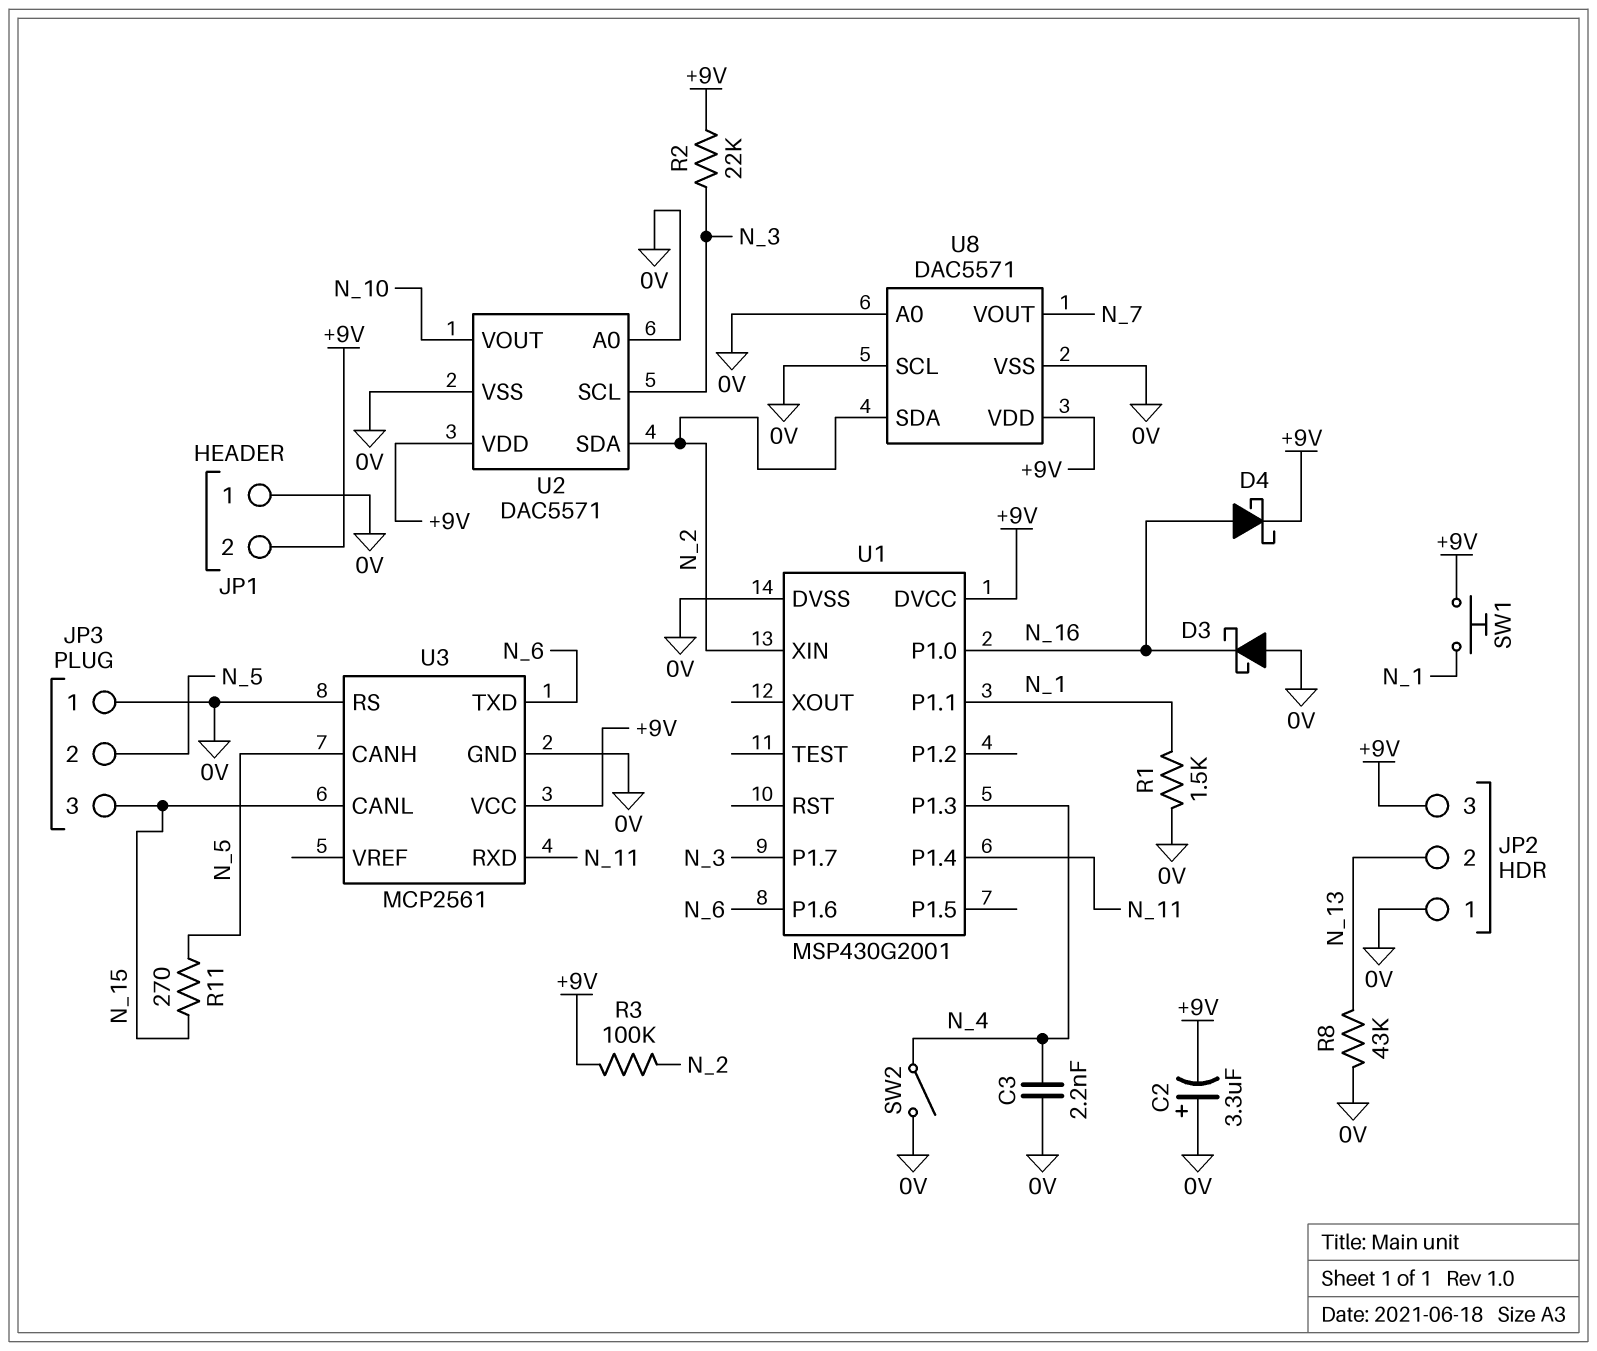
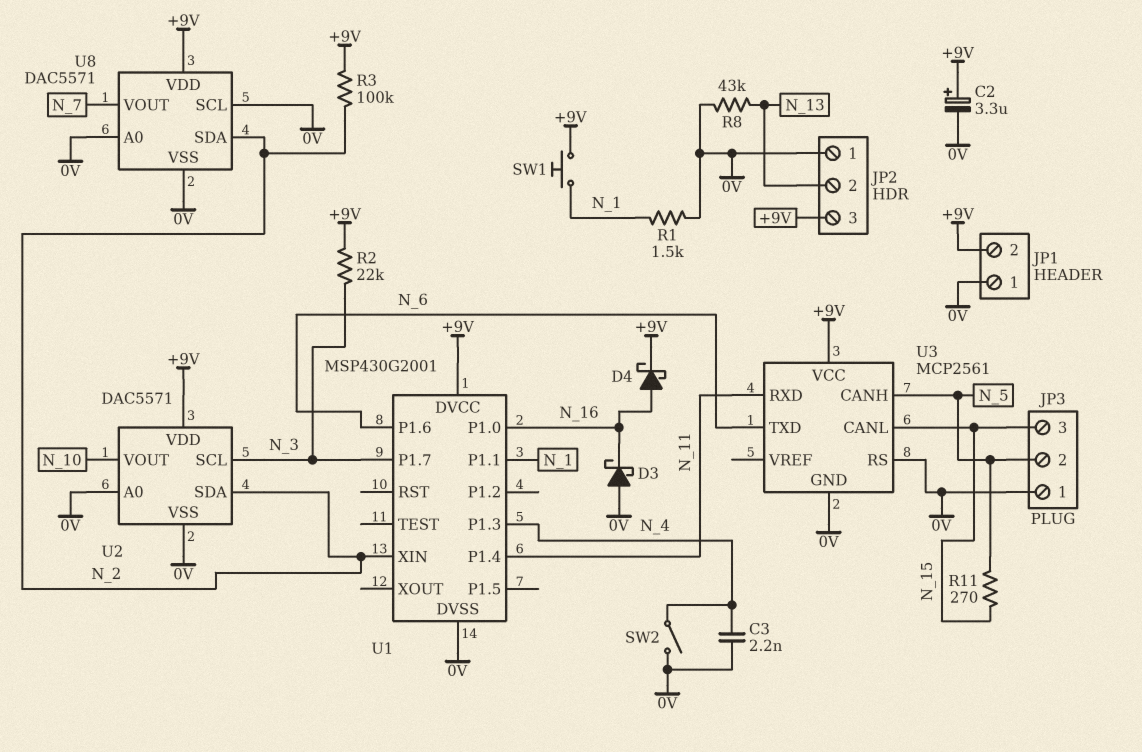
C2: 3.3uF (plus 0V, minus +9V) -> 3.3uF (plus +9V, minus 0V)

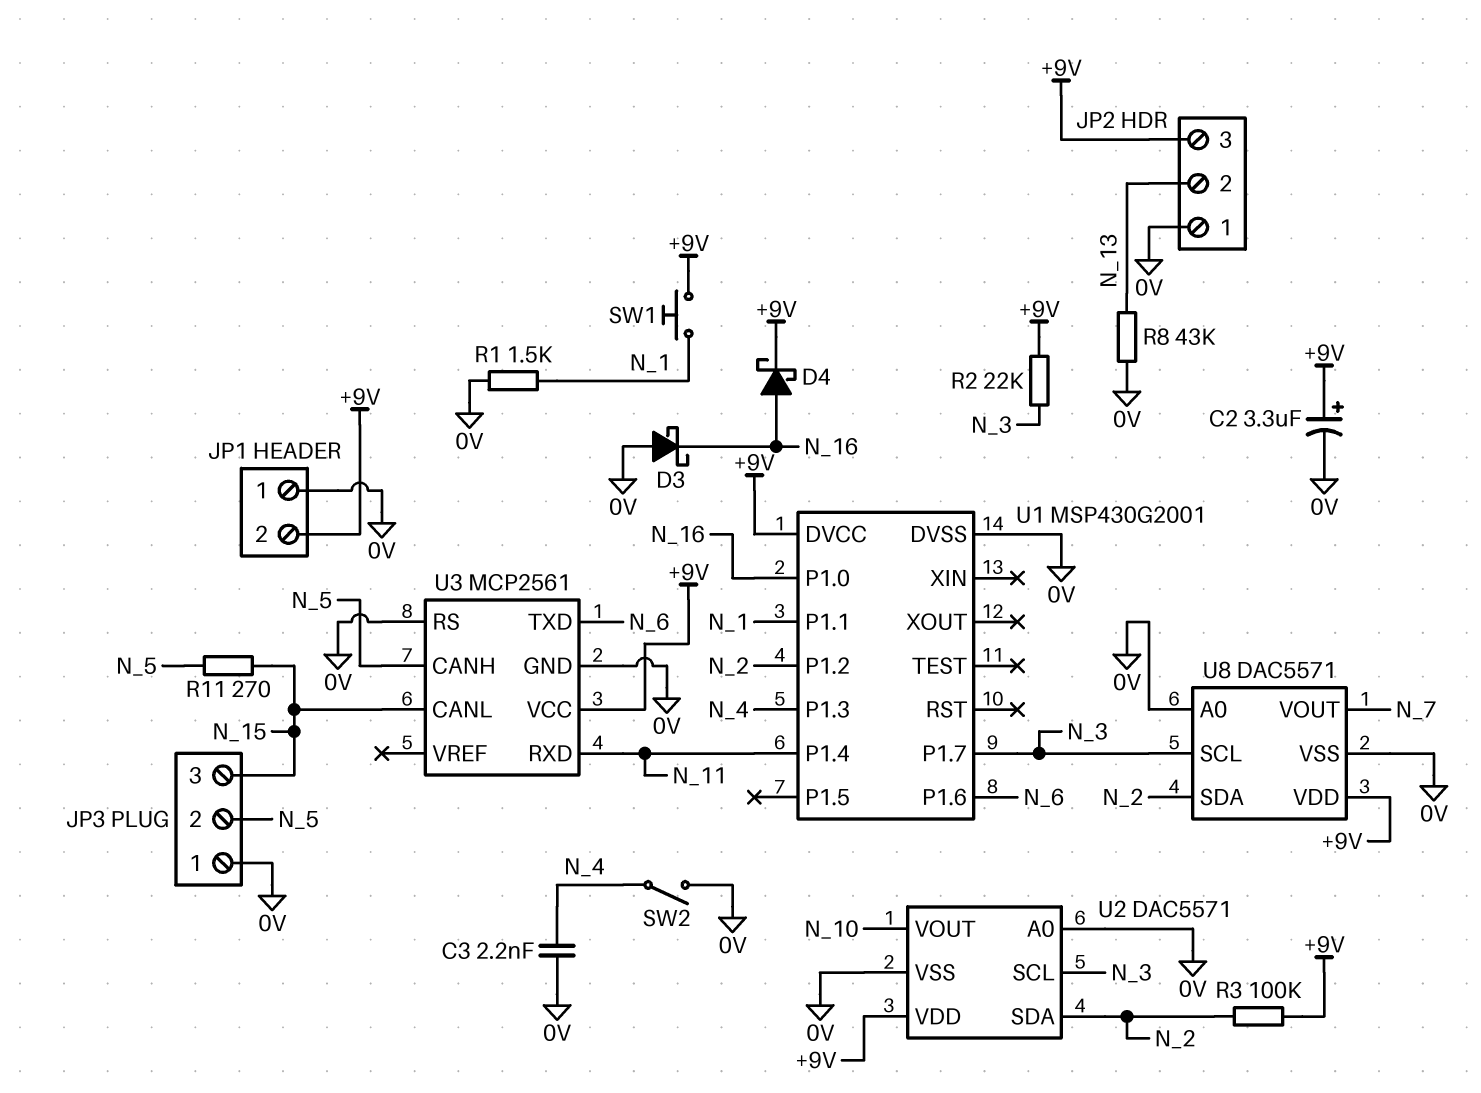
U1 pin P1.2: none -> N_2
U1 pin XIN: N_2 -> none
U8 pin SCL: 0V -> N_3

